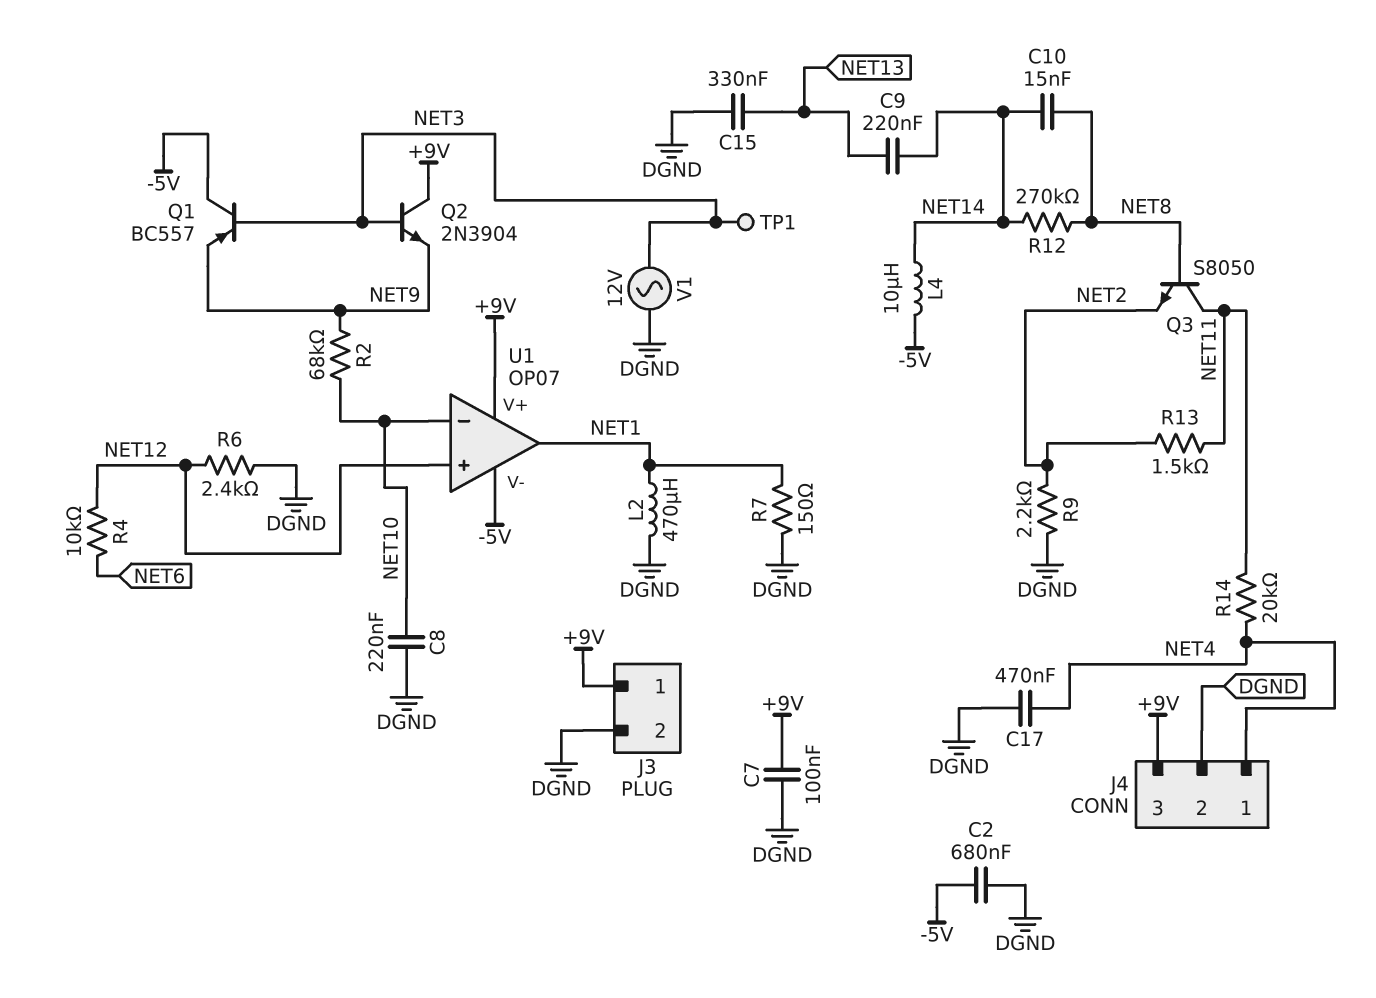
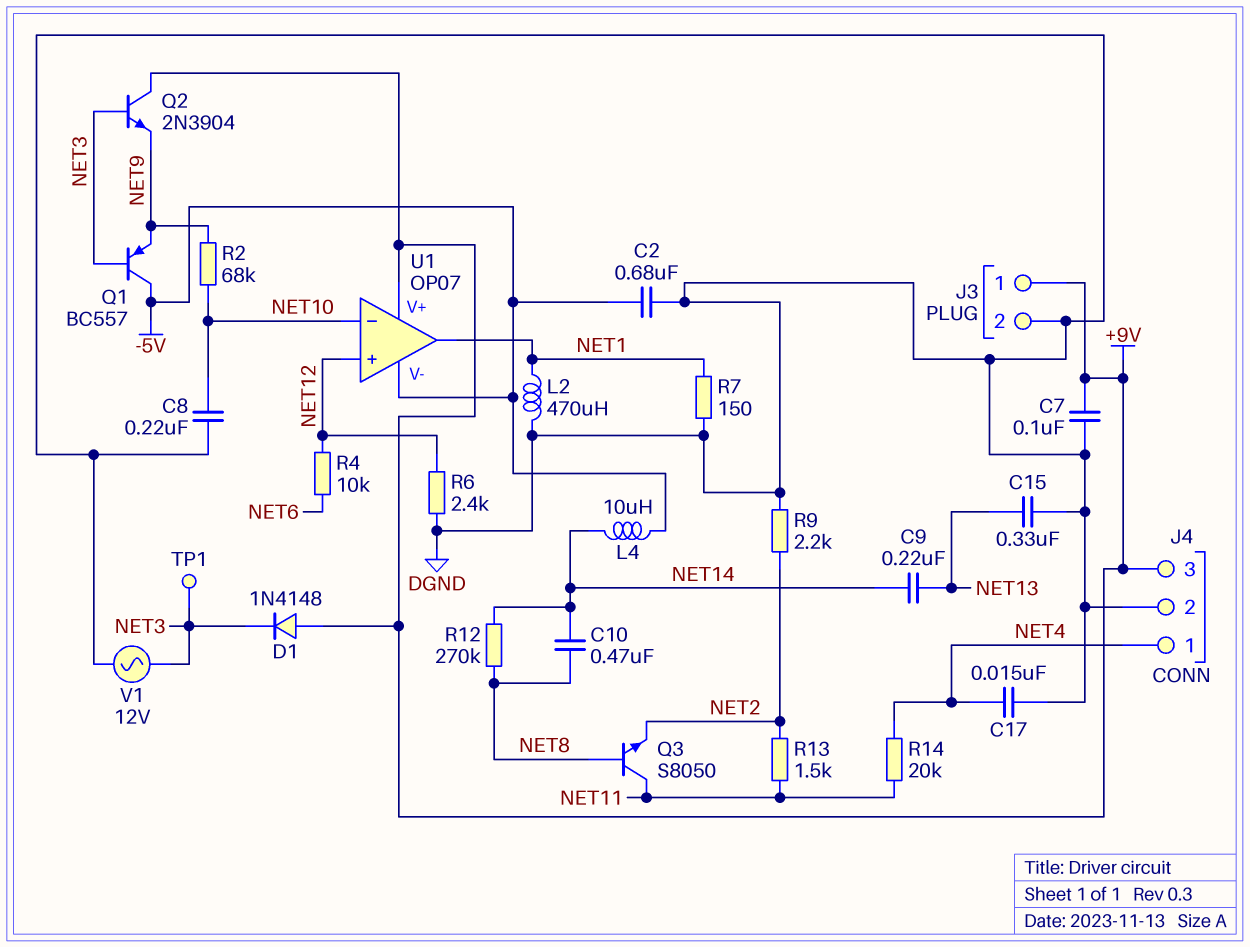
C10: 15nF (NET8, NET14) -> 470nF (NET8, NET14)
C17: 470nF (DGND, NET4) -> 15nF (DGND, NET4)
D1: none -> diode 1N4148 (A +9V, K NET3)

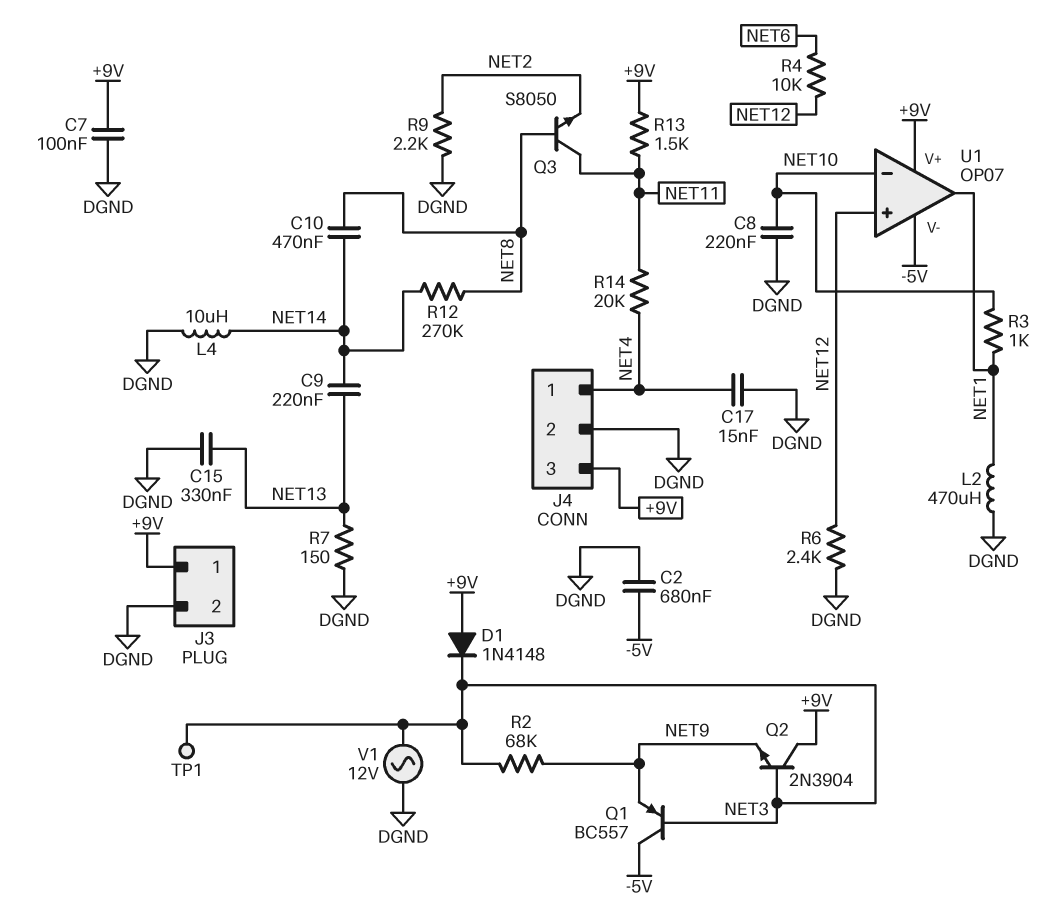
L4: 10uH (-5V, NET14) -> 10uH (DGND, NET14)
R2: 68k (NET9, NET10) -> 68k (NET3, NET9)
R3: none -> 1k (NET1, NET10)
R7: 150 (DGND, NET1) -> 150 (DGND, NET13)
R13: 1.5k (NET2, NET11) -> 1.5k (+9V, NET11)

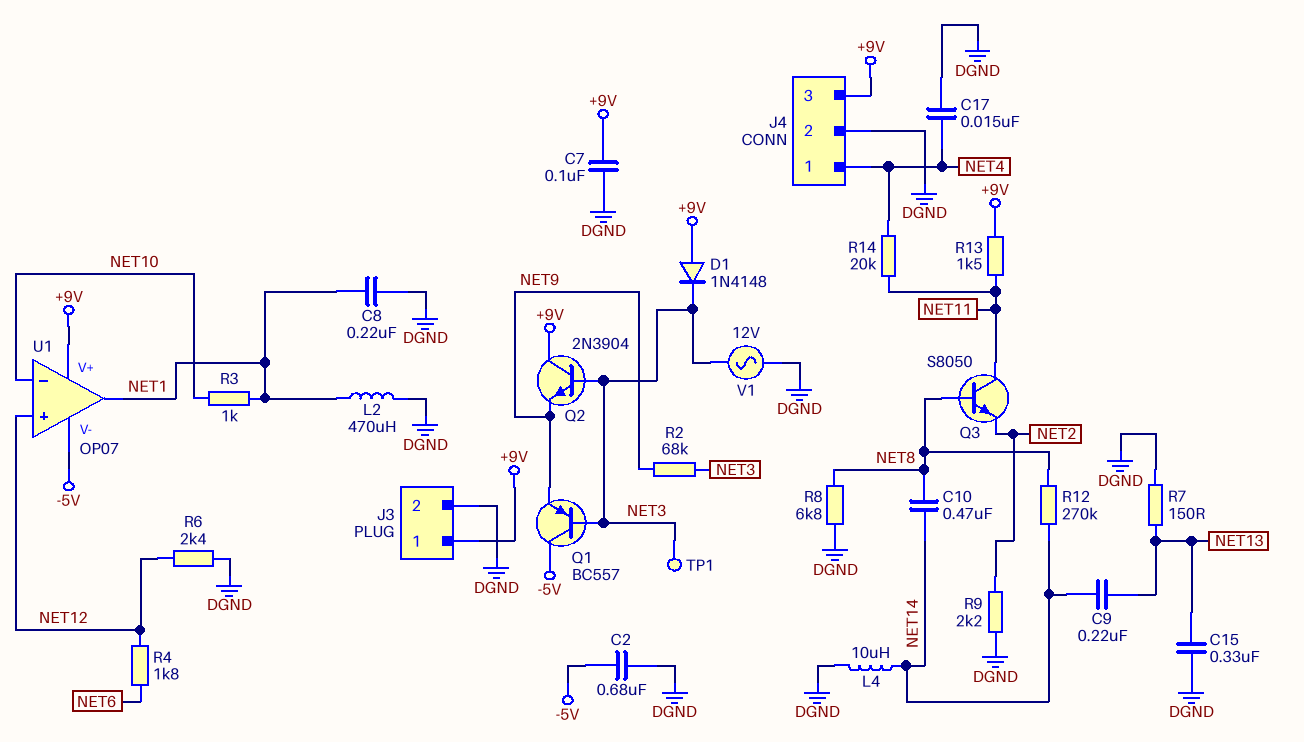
C8: 220nF (DGND, NET10) -> 220nF (DGND, NET1)
R4: 10k (NET6, NET12) -> 1.8k (NET6, NET12)
R8: none -> 6.8k (DGND, NET8)

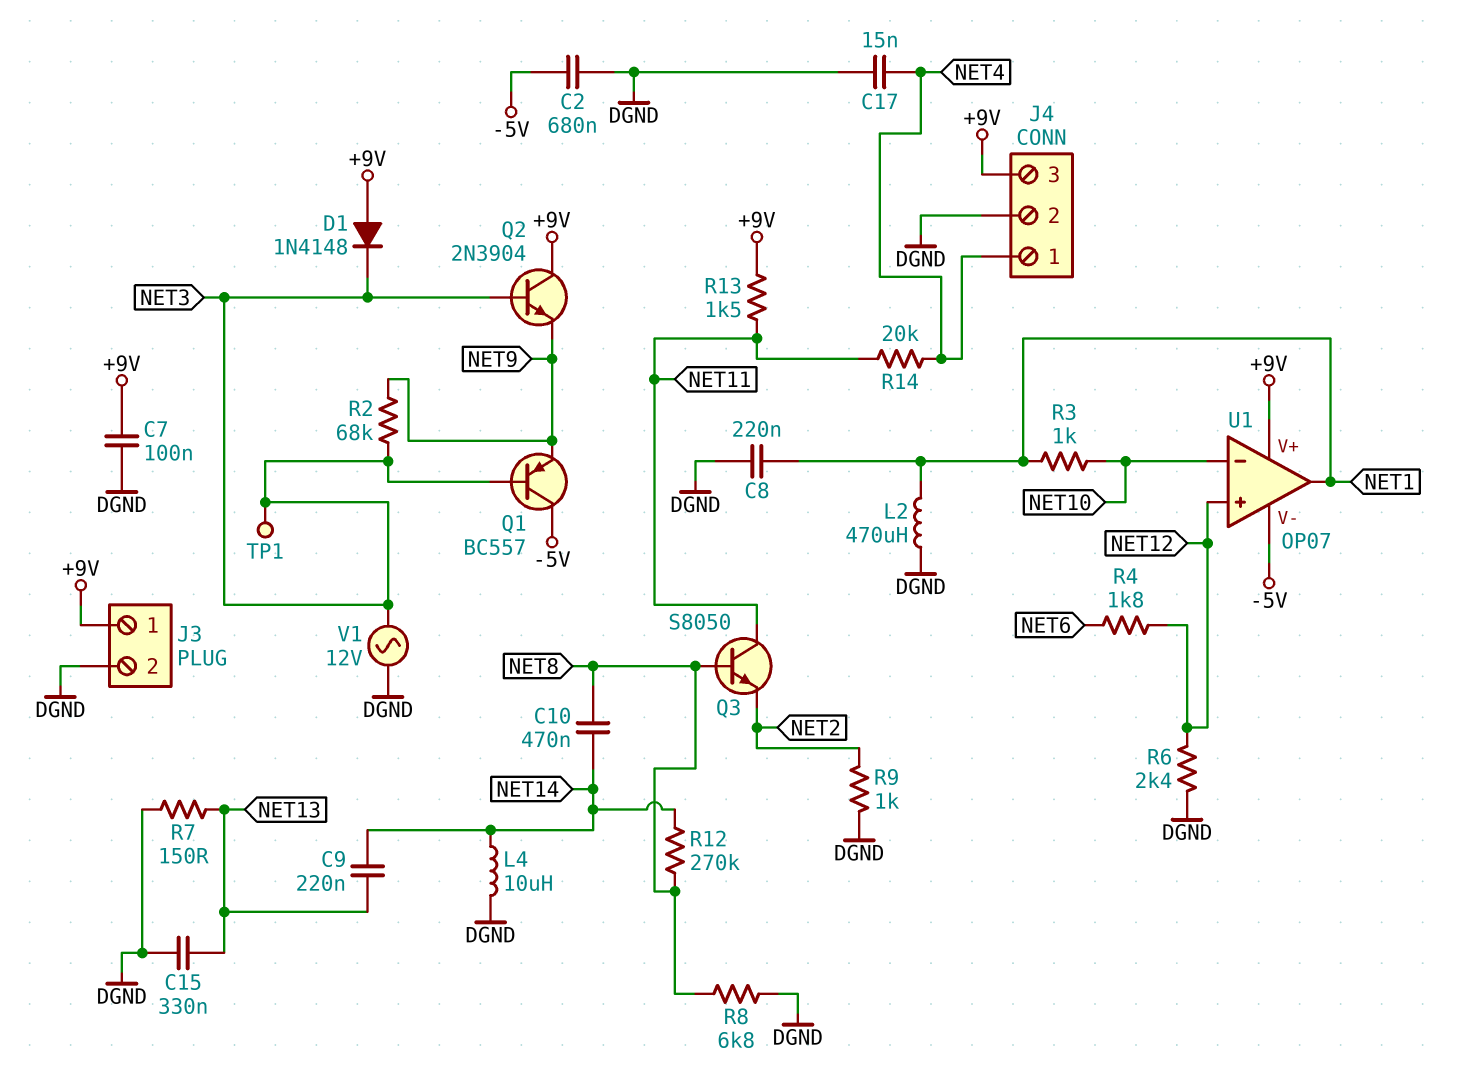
R9: 2.2k (DGND, NET2) -> 1k (DGND, NET2)

